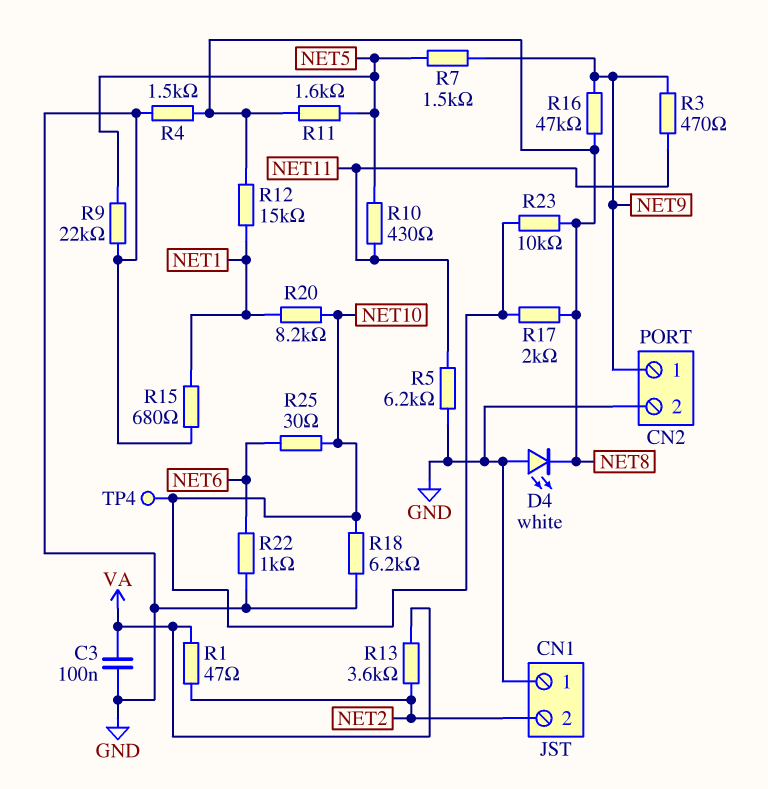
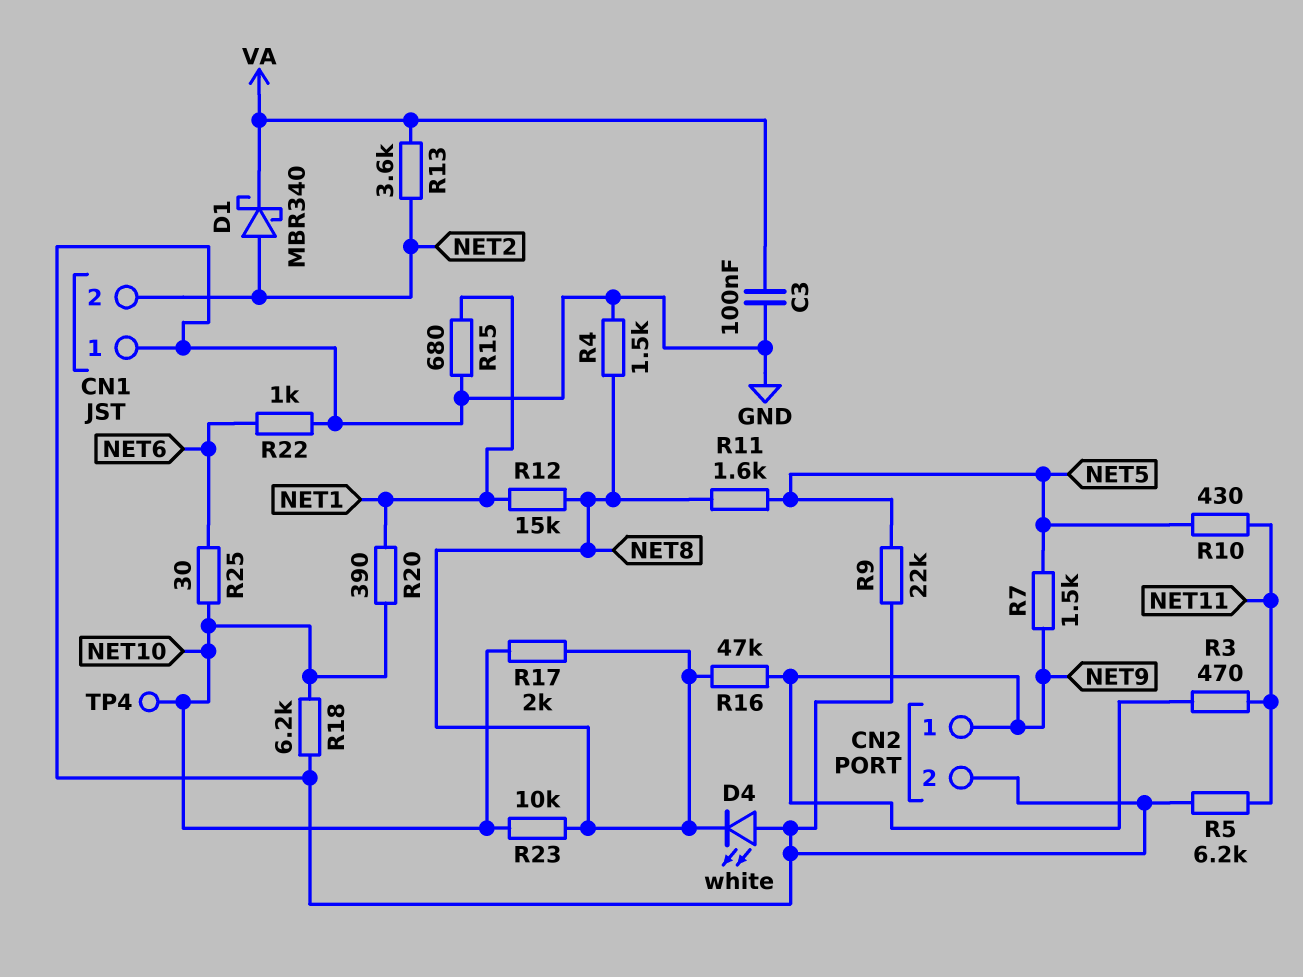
D1: none -> schottky MBR340 (A NET2, K VA)
R1: 47 (NET2, VA) -> none
R20: 8.2k (NET1, NET10) -> 390 (NET1, NET10)

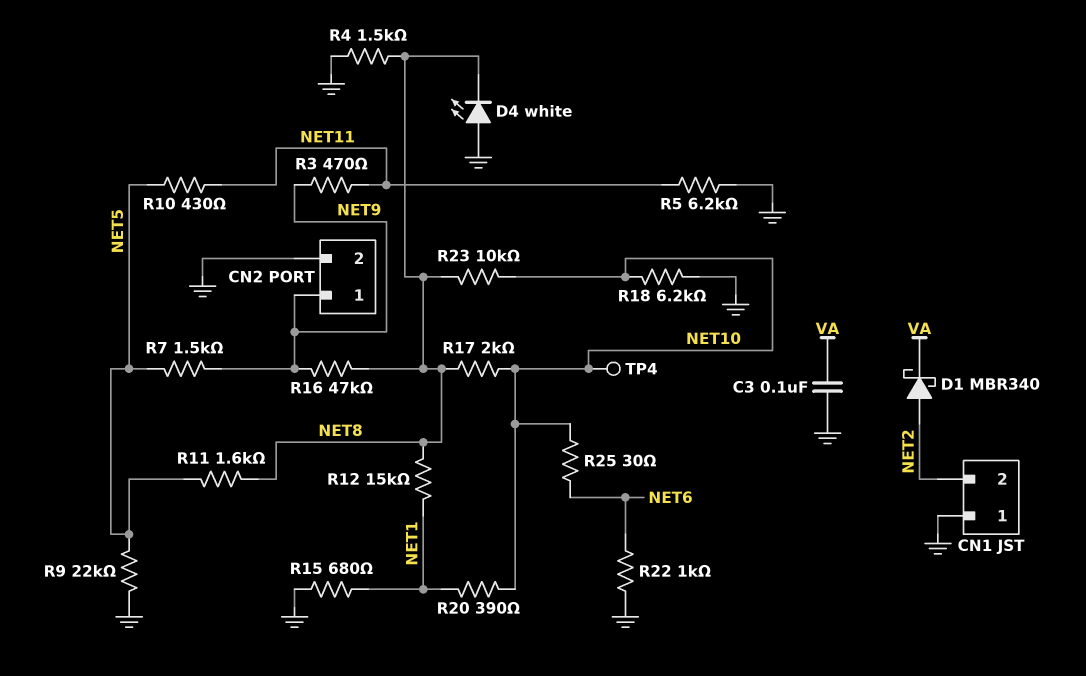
R13: 3.6k (NET2, VA) -> none

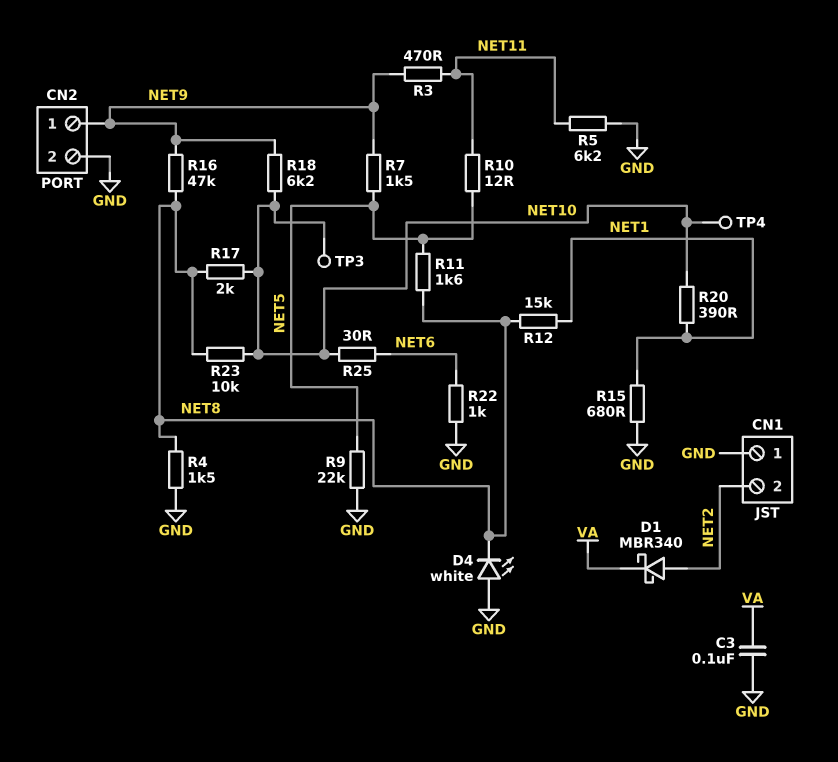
R10: 430 (NET5, NET11) -> 12 (NET5, NET11)
R18: 6.2k (GND, NET10) -> 6.2k (NET9, NET10)
TP3: none -> test point (NET10)

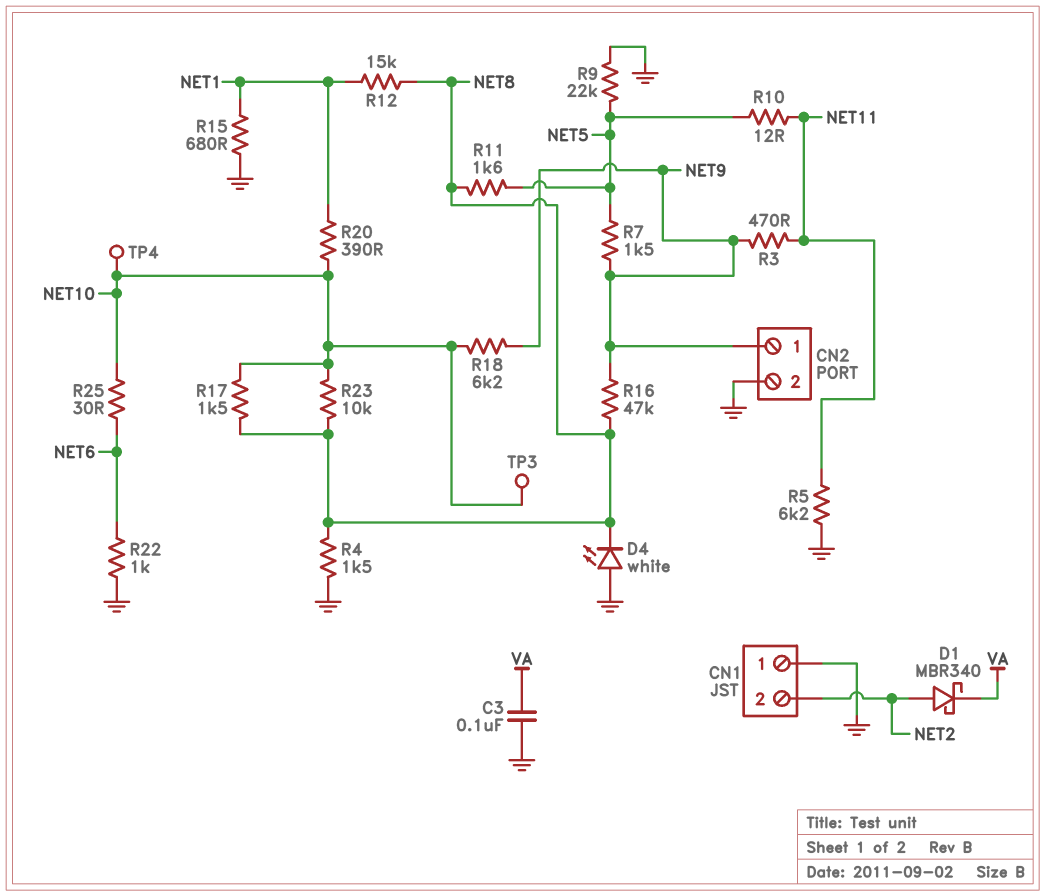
R17: 2k (NET8, NET10) -> 1.5k (NET8, NET10)

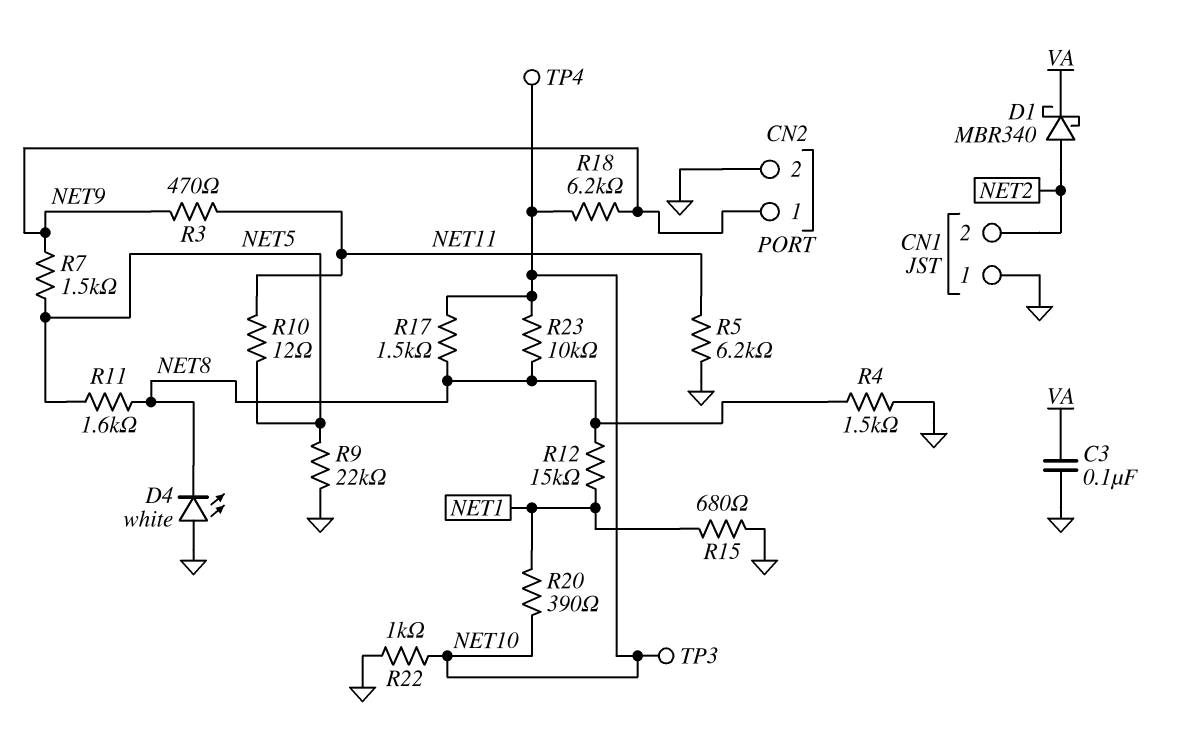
R16: 47k (NET8, NET9) -> none
R22: 1k (GND, NET6) -> 1k (GND, NET10)
R25: 30 (NET6, NET10) -> none

